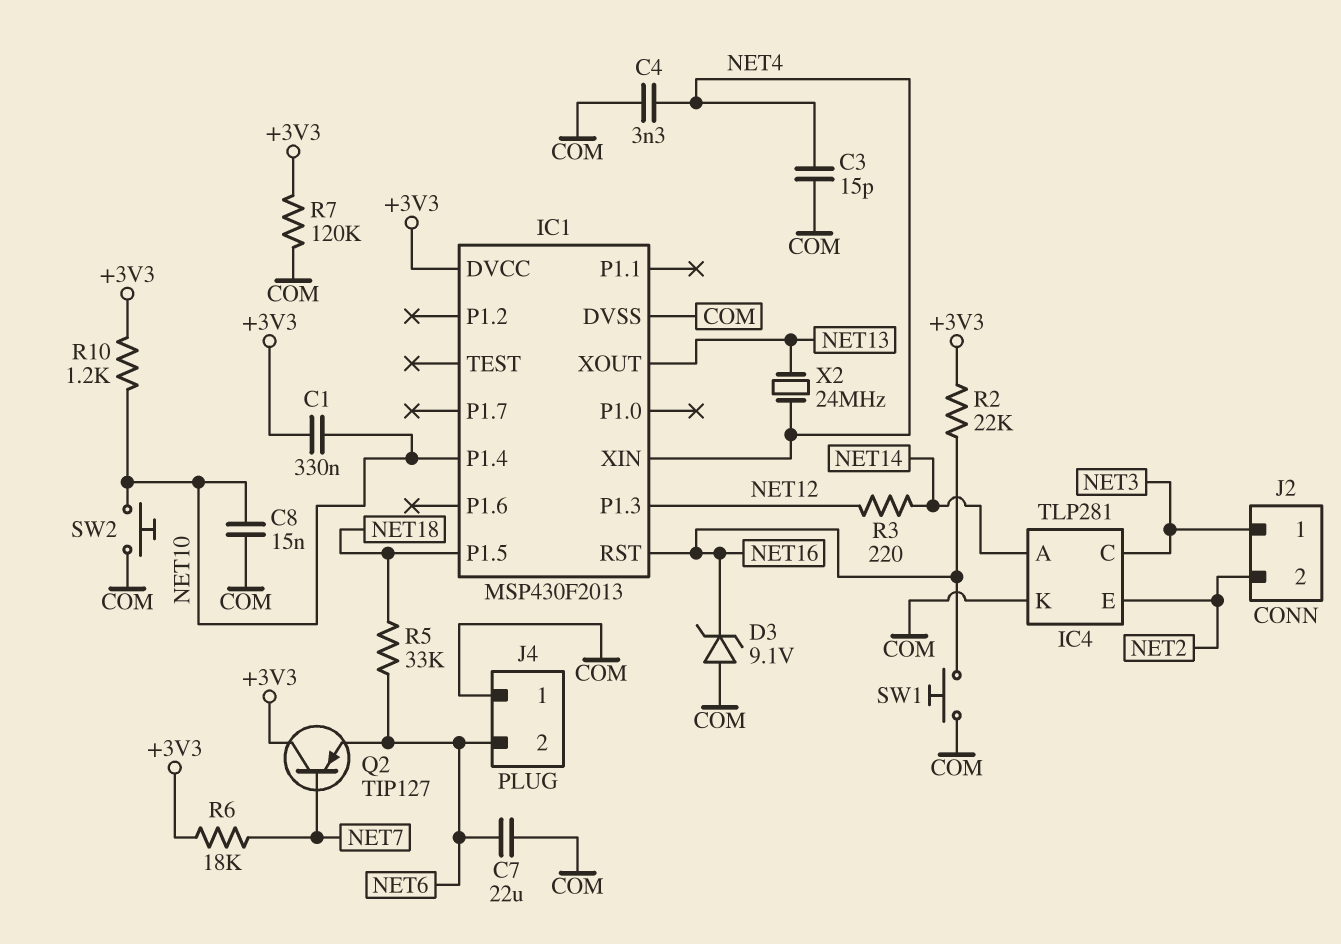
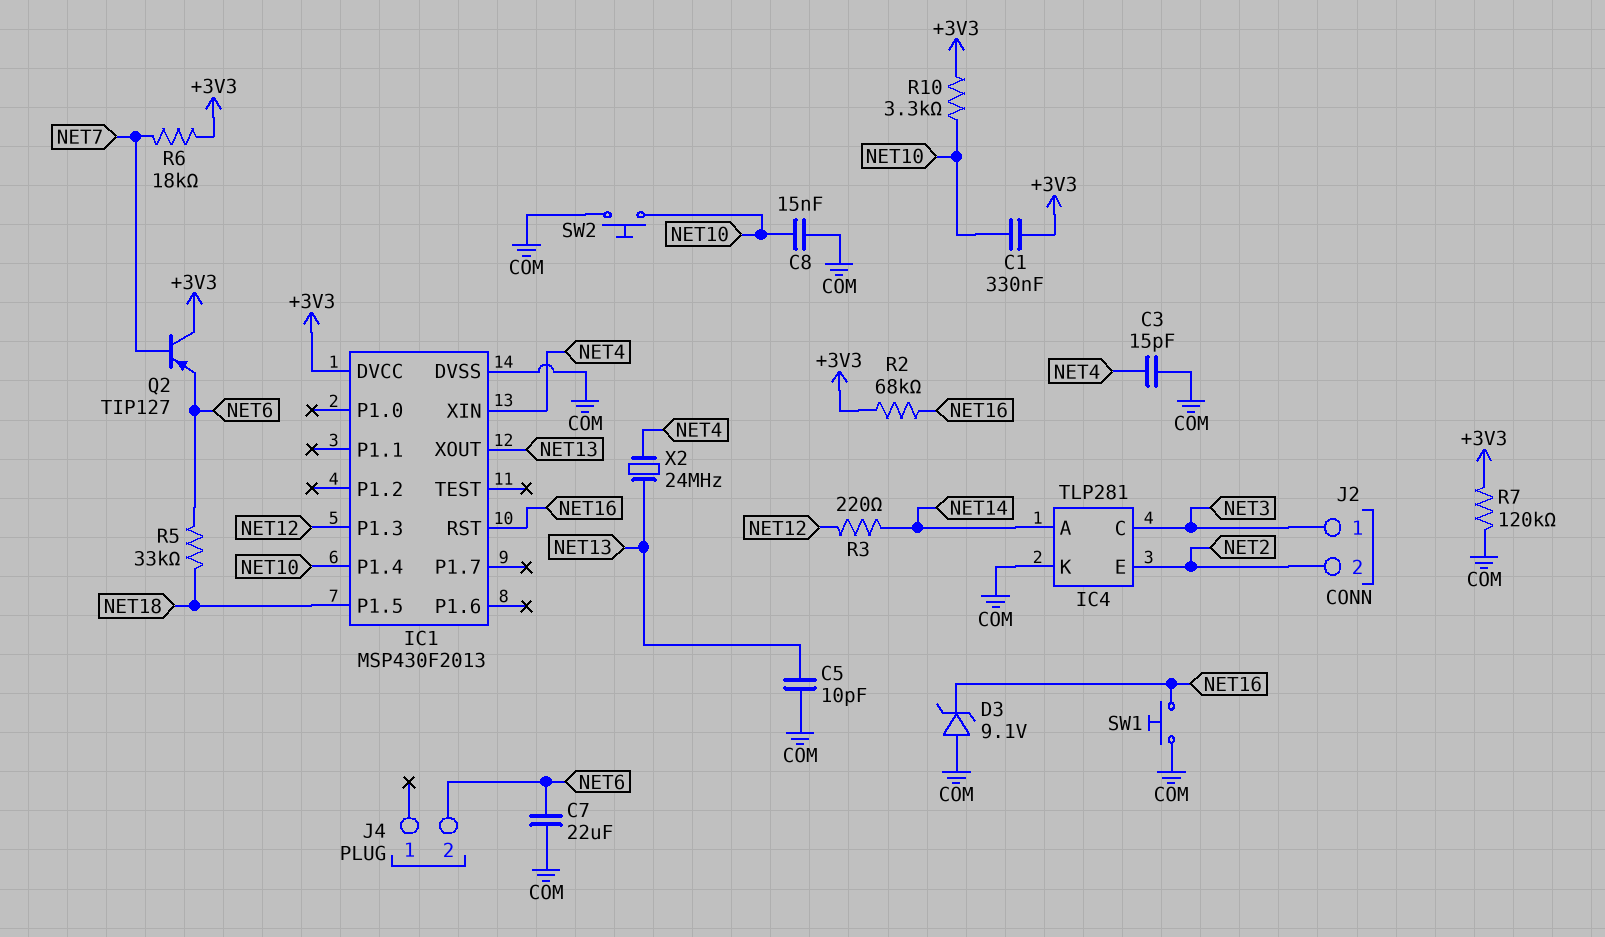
C4: 3.3nF (COM, NET4) -> none
C5: none -> 10pF (COM, NET13)
J4 pin 1: COM -> none
R2: 22k (+3V3, NET16) -> 68k (+3V3, NET16)
R10: 1.2k (+3V3, NET10) -> 3.3k (+3V3, NET10)

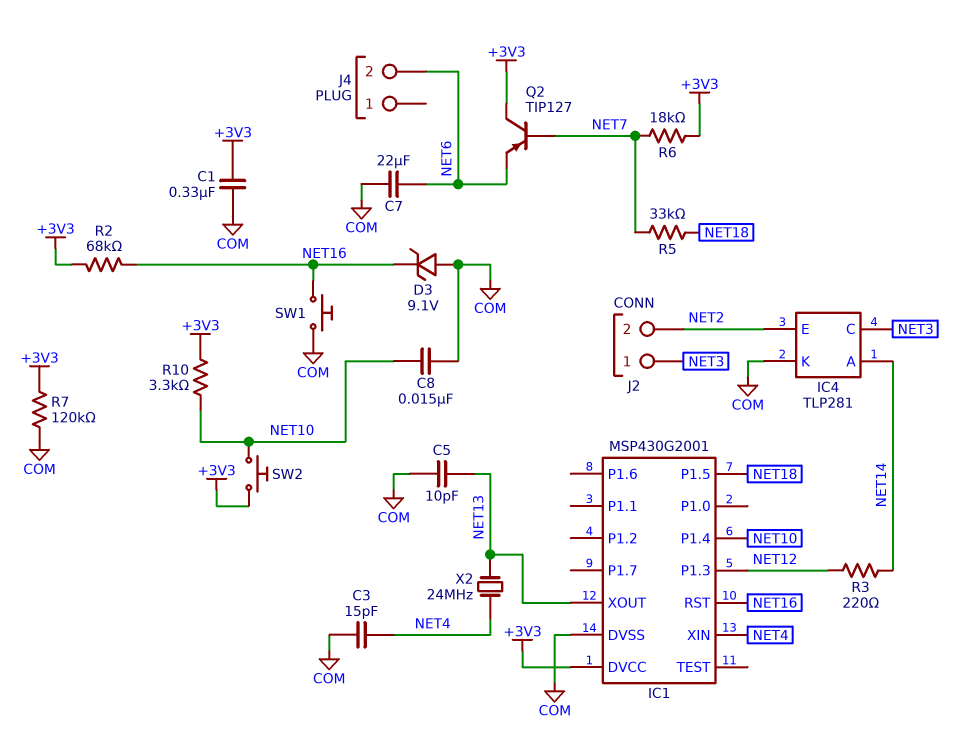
C1: 330nF (+3V3, NET10) -> 330nF (+3V3, COM)
IC1: MSP430F2013 -> MSP430G2001
R5: 33k (NET6, NET18) -> 33k (NET7, NET18)
SW2: button (COM, NET10) -> button (+3V3, NET10)

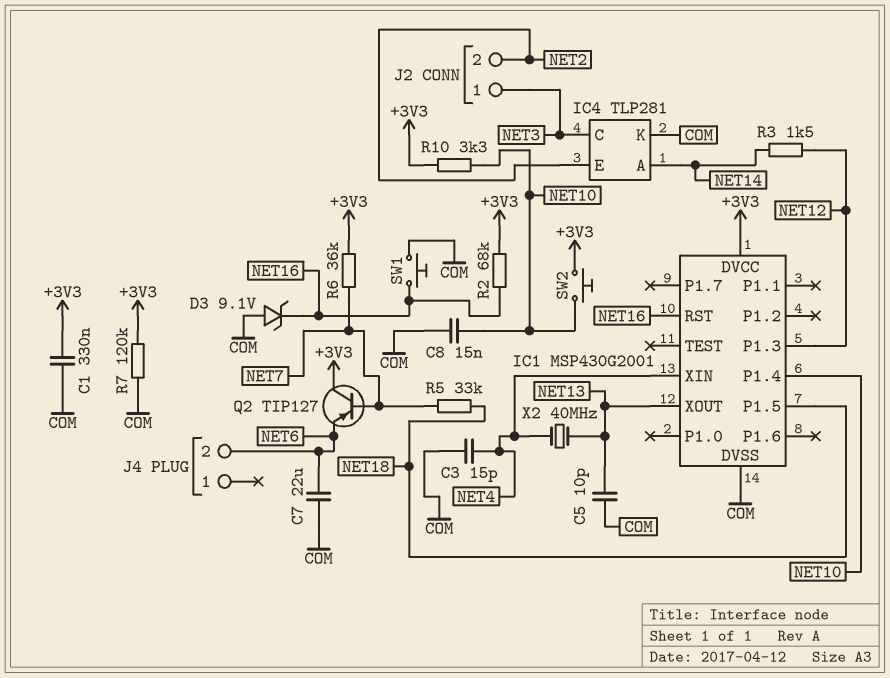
R3: 220 (NET12, NET14) -> 1.5k (NET12, NET14)
R6: 18k (+3V3, NET7) -> 36k (+3V3, NET7)
X2: 24MHz (NET4, NET13) -> 40MHz (NET4, NET13)

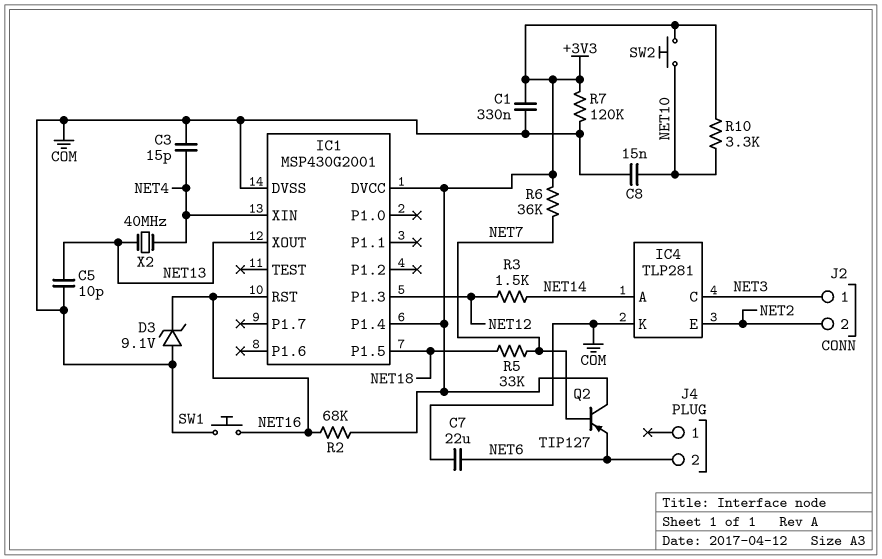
IC1 pin P1.4: NET10 -> +3V3

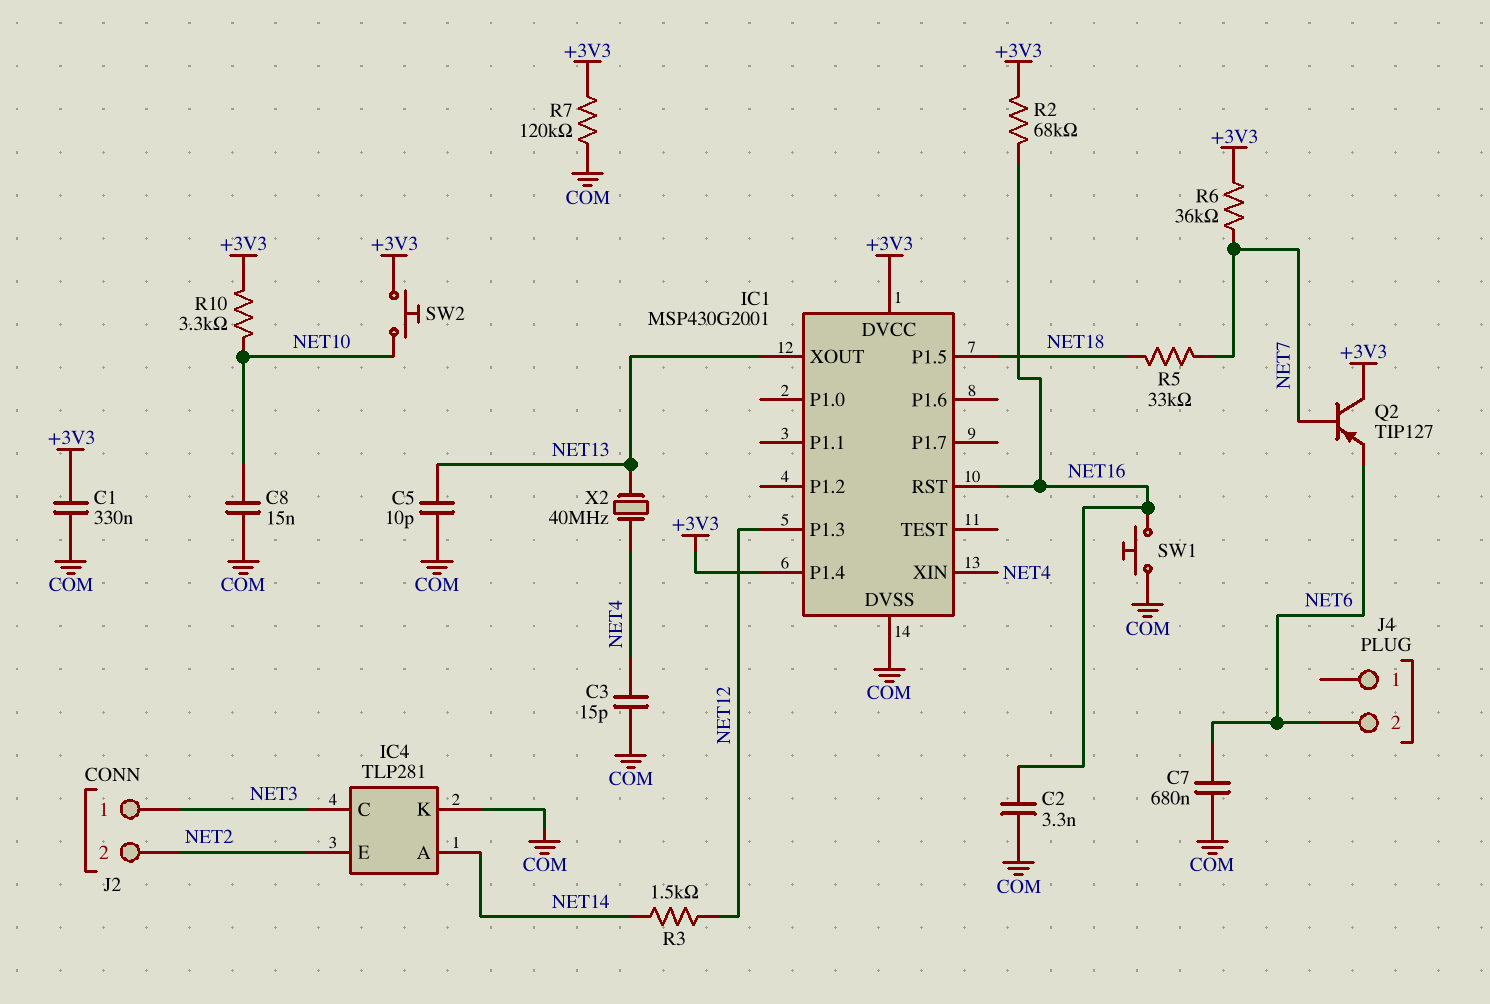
C2: none -> 3.3nF (COM, NET16)
C7: 22uF (COM, NET6) -> 680nF (COM, NET6)
D3: zener 9.1V (A COM, K NET16) -> none

